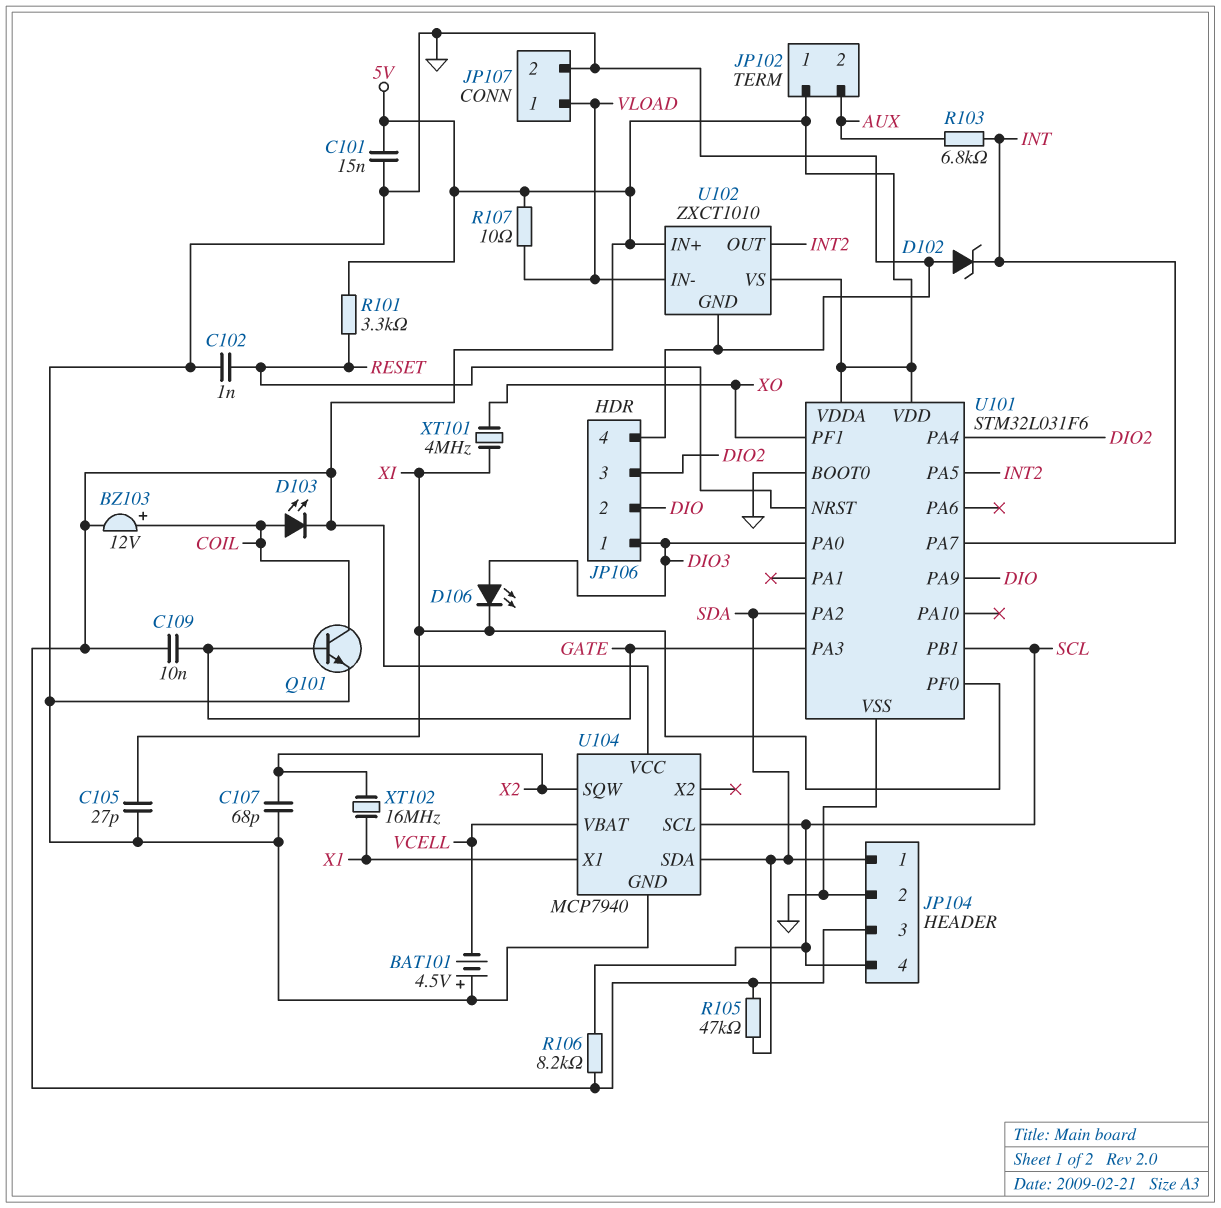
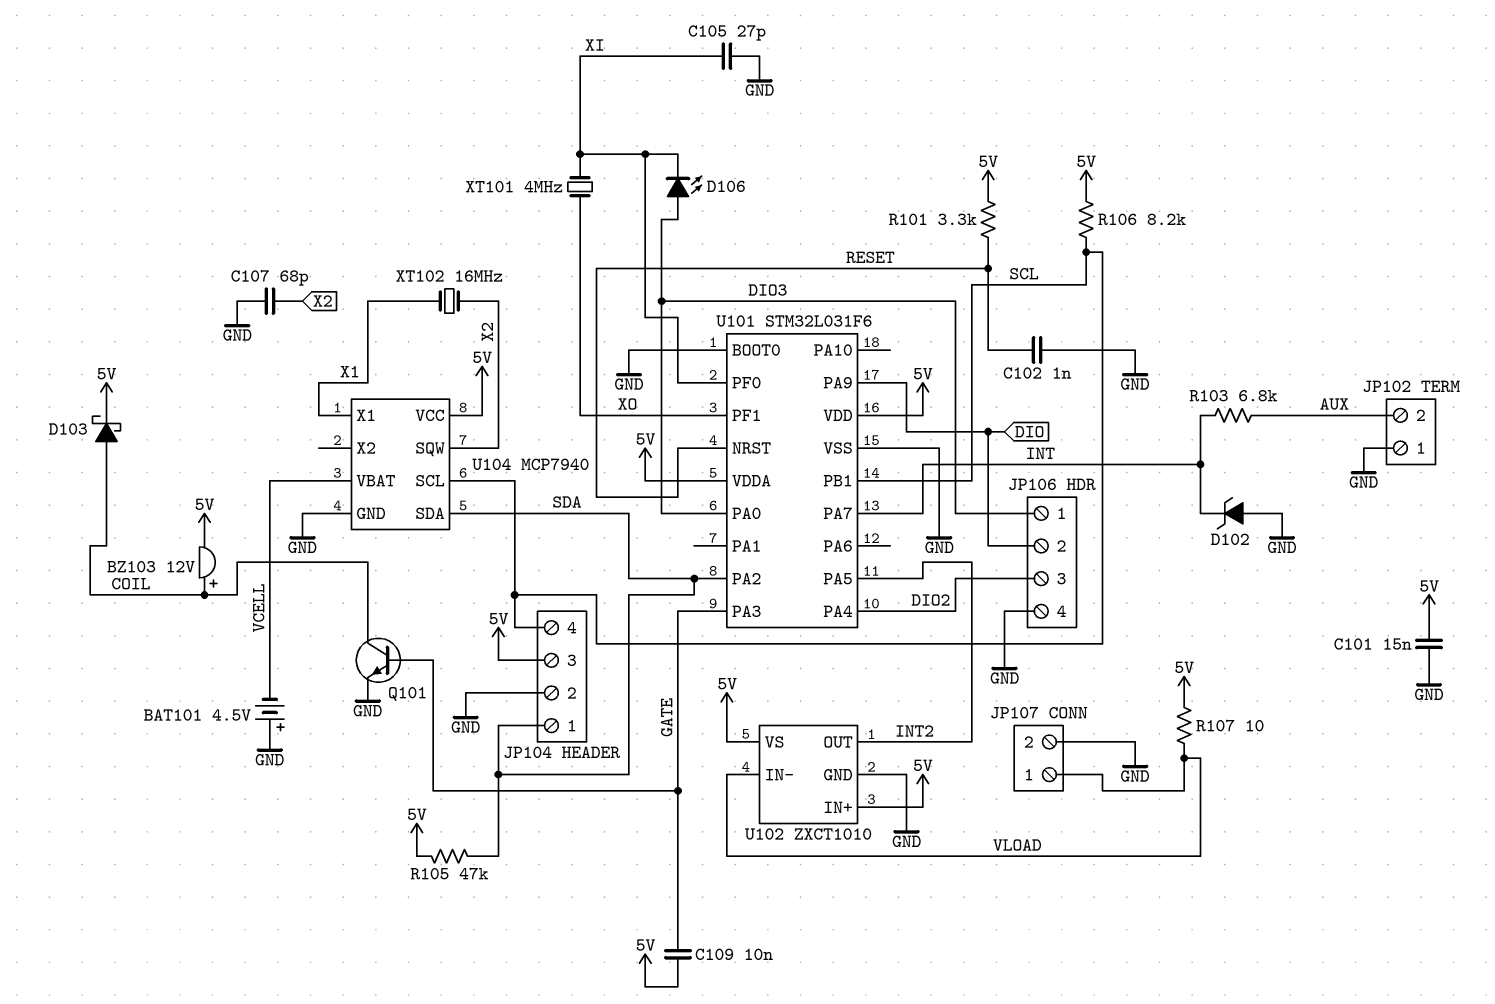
D103: LED (A COIL, K 5V) -> schottky (A COIL, K 5V)
JP102 pin 1: 5V -> GND

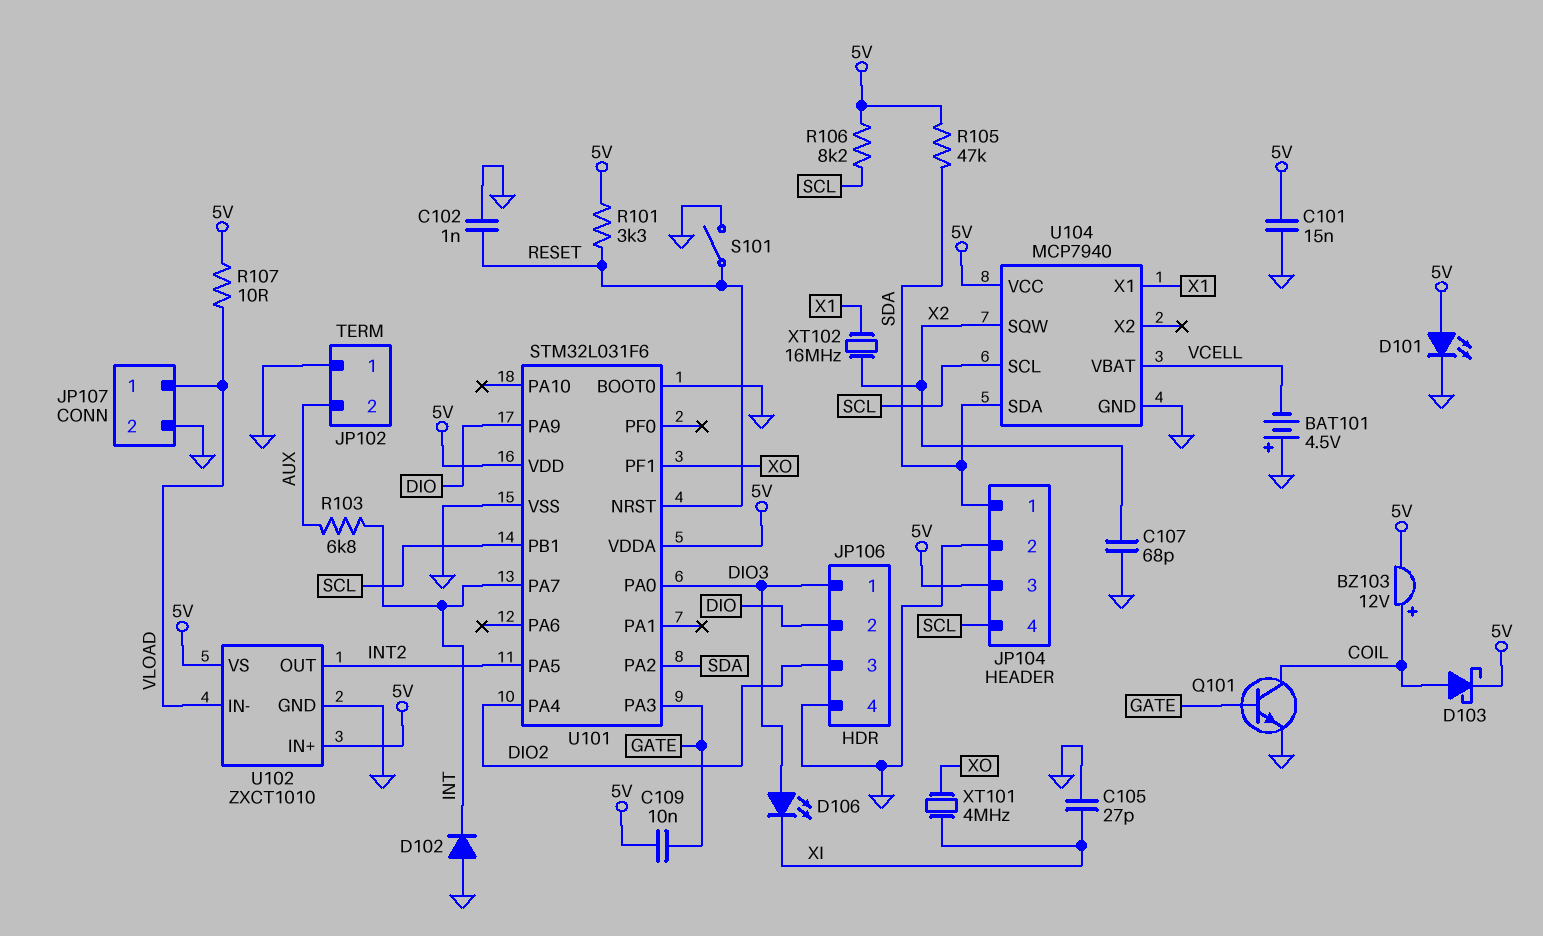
D101: none -> LED (A 5V, K GND)
D102: zener (A GND, K INT) -> diode (A GND, K INT)
S101: none -> switch (GND, RESET)
U101 pin PF0: XI -> none

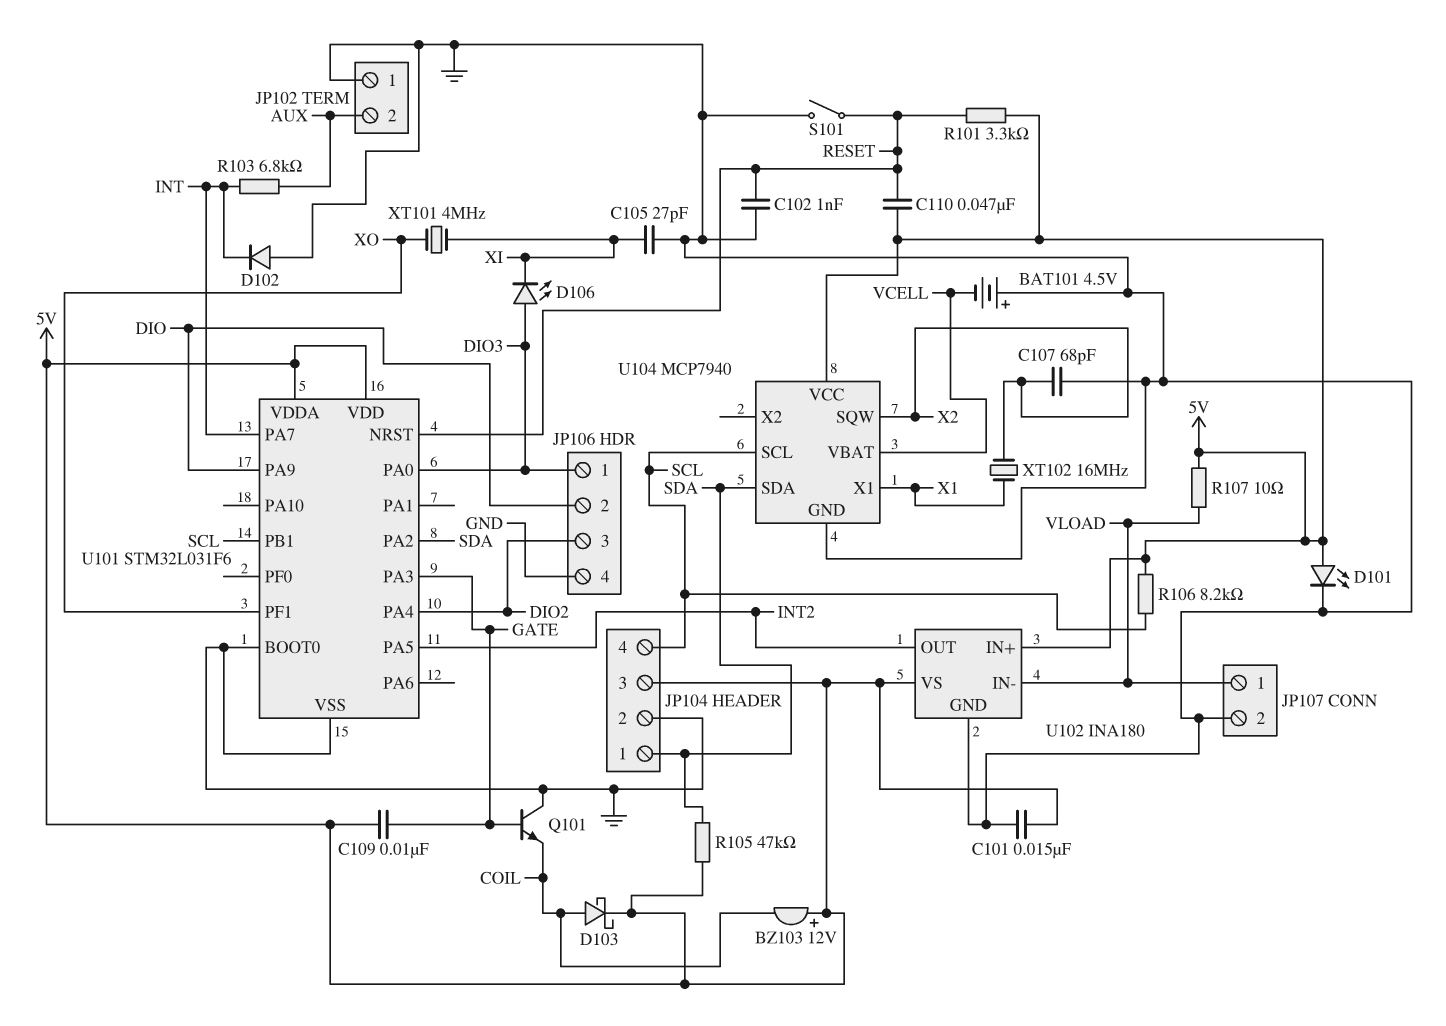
BZ103: buzzer 12V (plus COIL, minus 5V) -> buzzer 12V (plus 5V, minus COIL)
C110: none -> 47nF (5V, RESET)
Q101: NPN (B GATE, C COIL, E GND) -> NPN (B GATE, C GND, E COIL)
U102: ZXCT1010 -> INA180

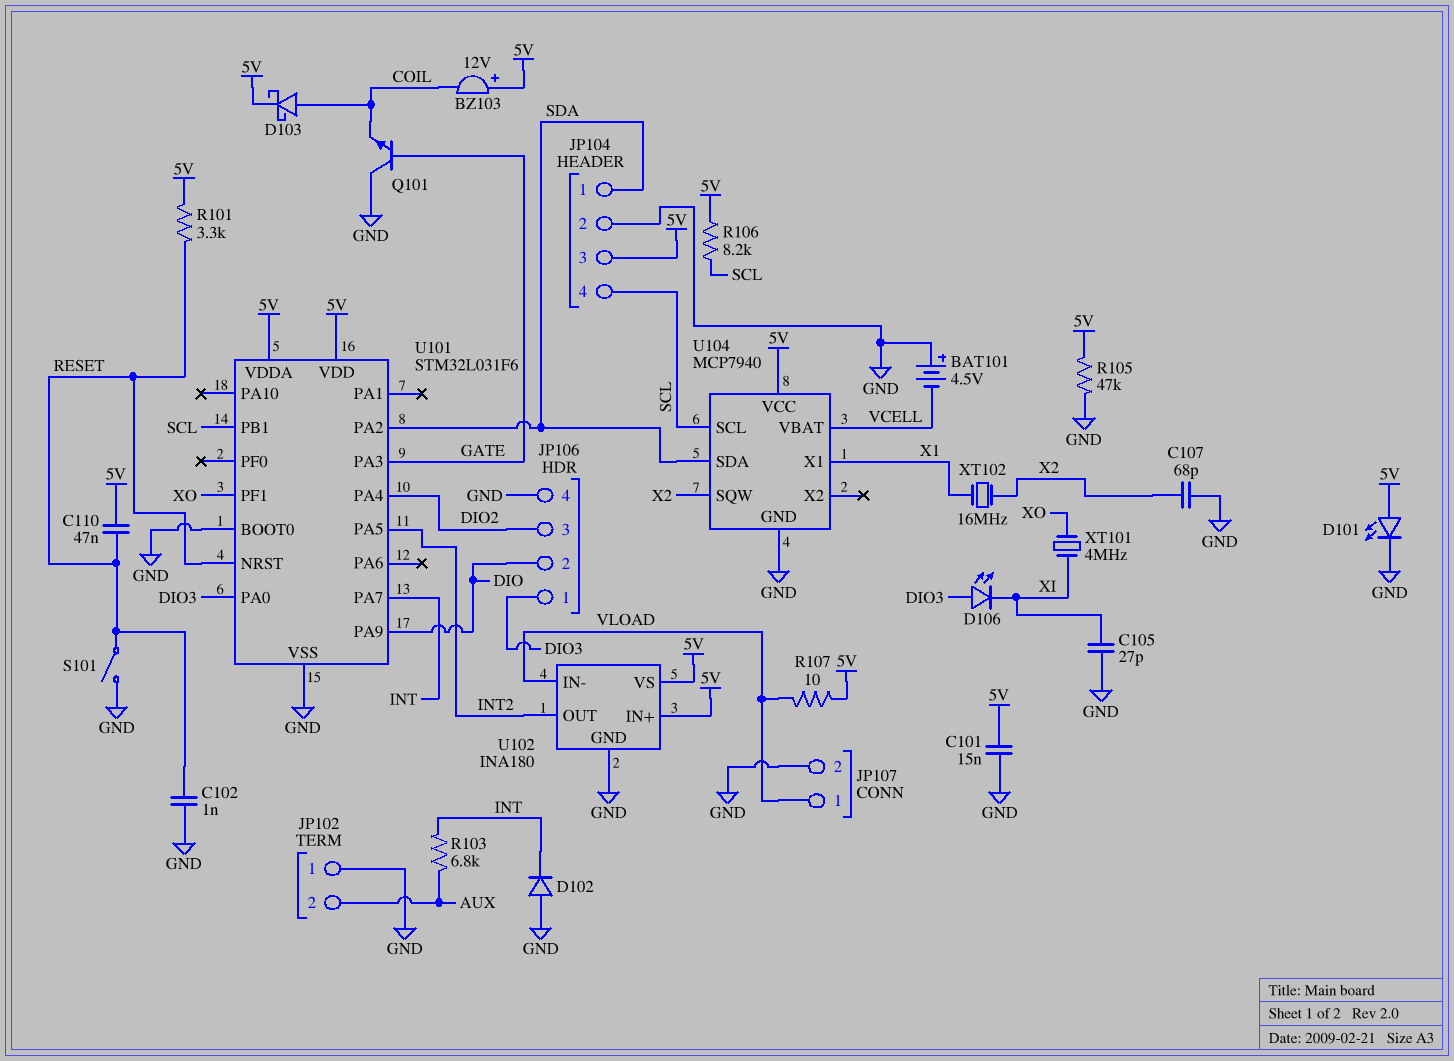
C109: 10nF (5V, GATE) -> none
R105: 47k (5V, SDA) -> 47k (5V, GND)

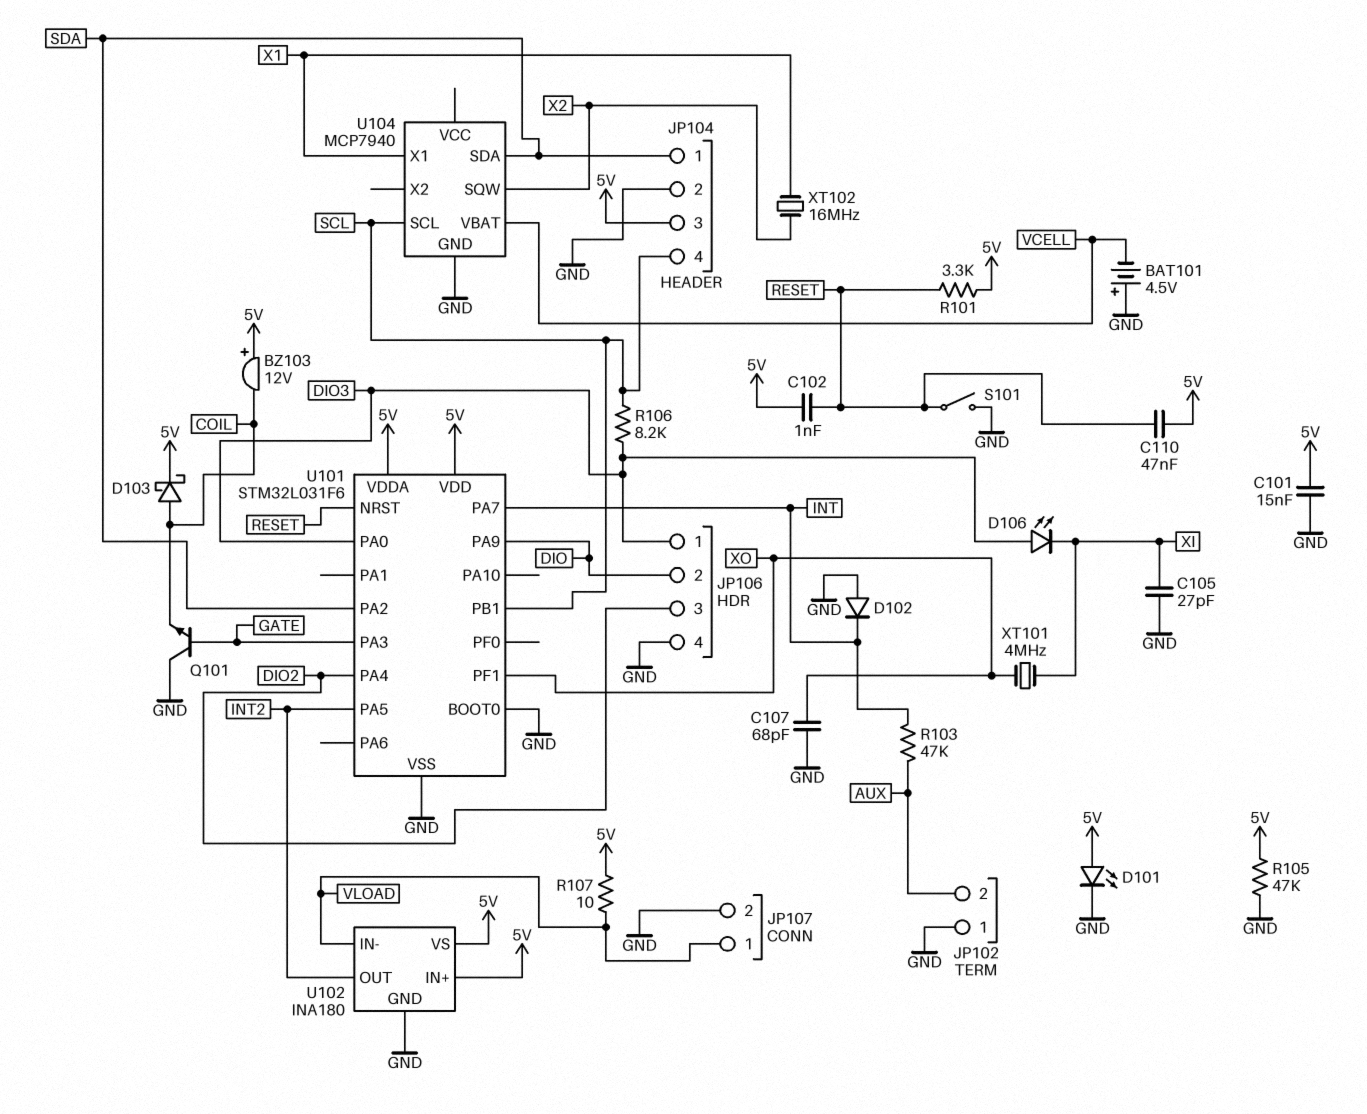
C102: 1nF (GND, RESET) -> 1nF (5V, RESET)
C107: 68pF (GND, X2) -> 68pF (GND, XO)
R103: 6.8k (AUX, INT) -> 47k (AUX, INT)
R106: 8.2k (5V, SCL) -> 8.2k (DIO3, SCL)
U104 pin VCC: 5V -> none

